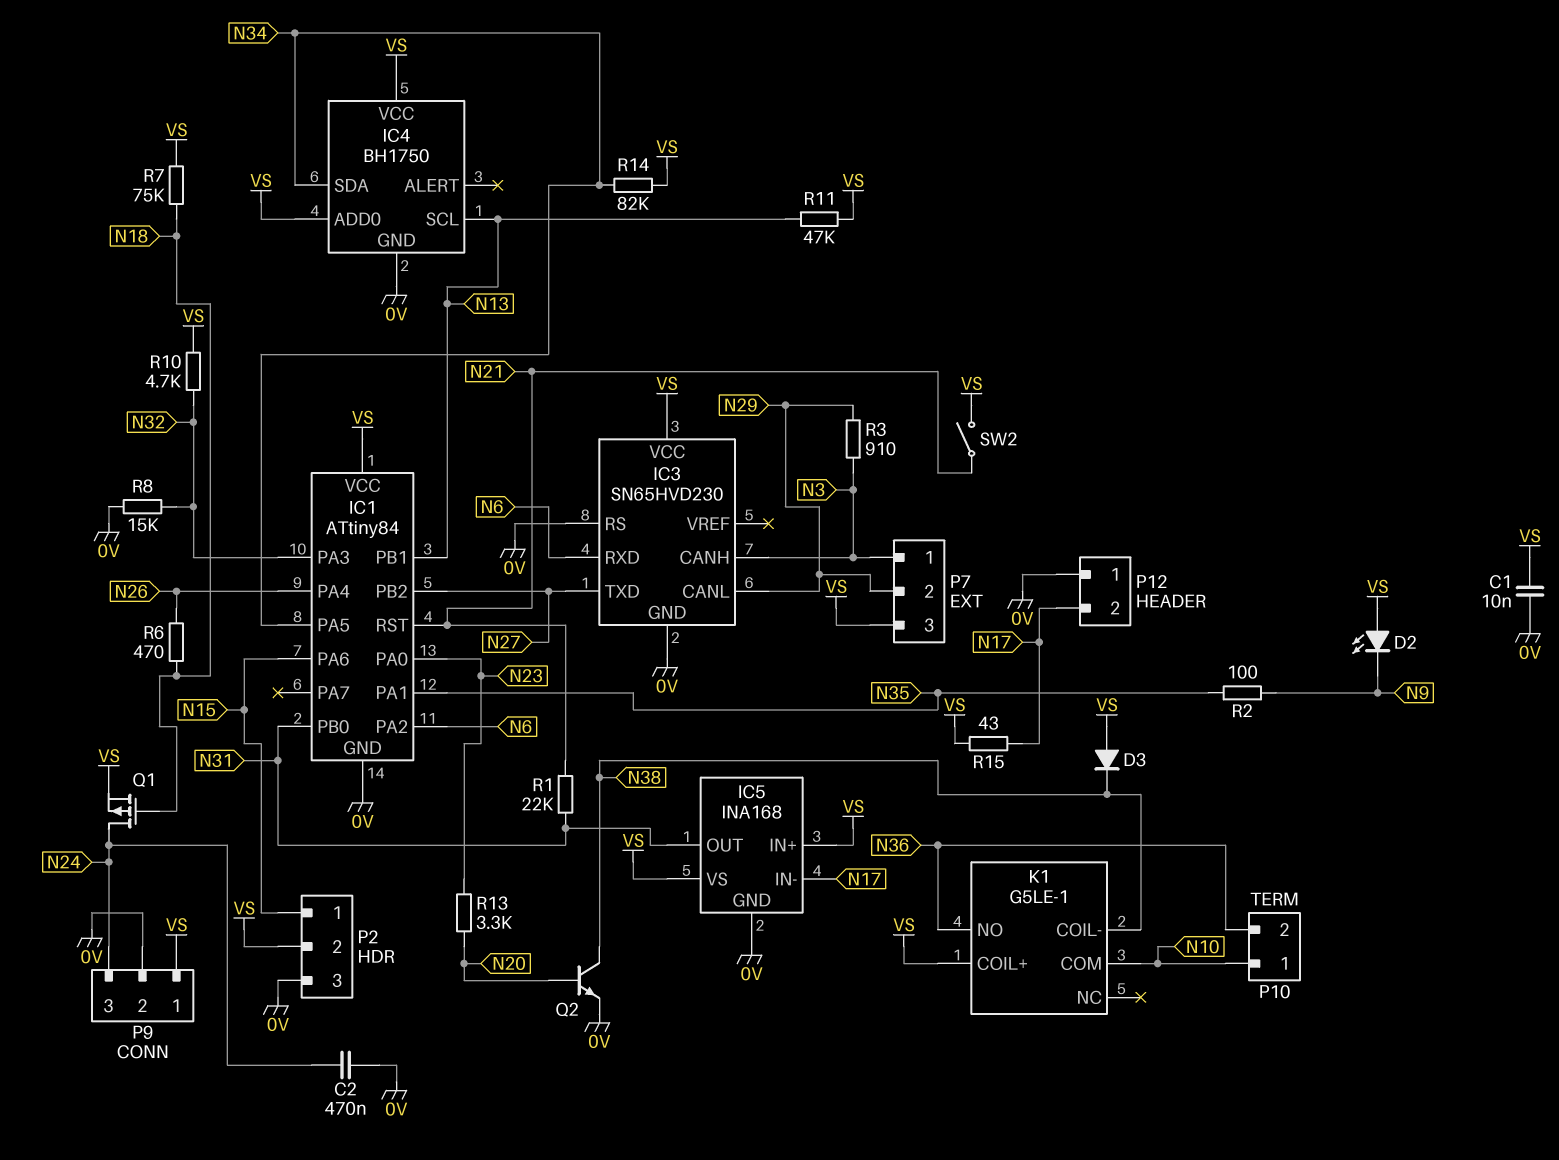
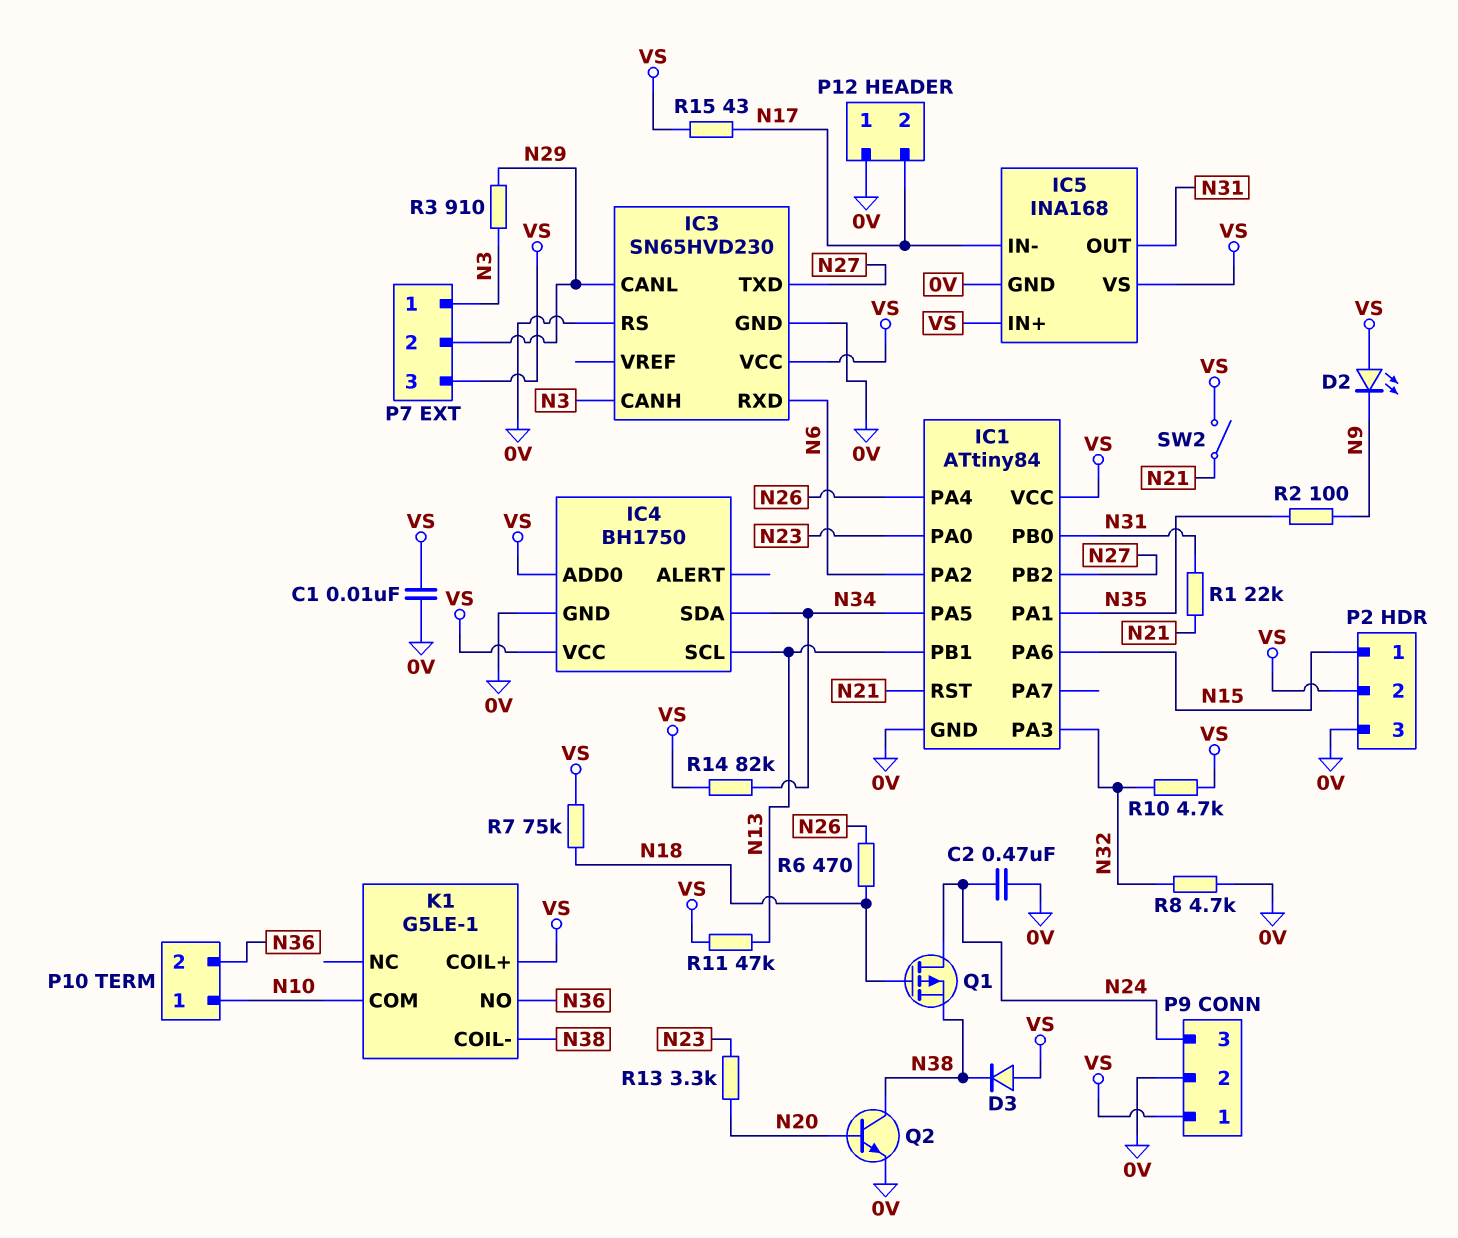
Q1: PMOS (G N18, D N24, S VS) -> PMOS (G N18, D N24, S N38)
R8: 15k (0V, N32) -> 4.7k (0V, N32)

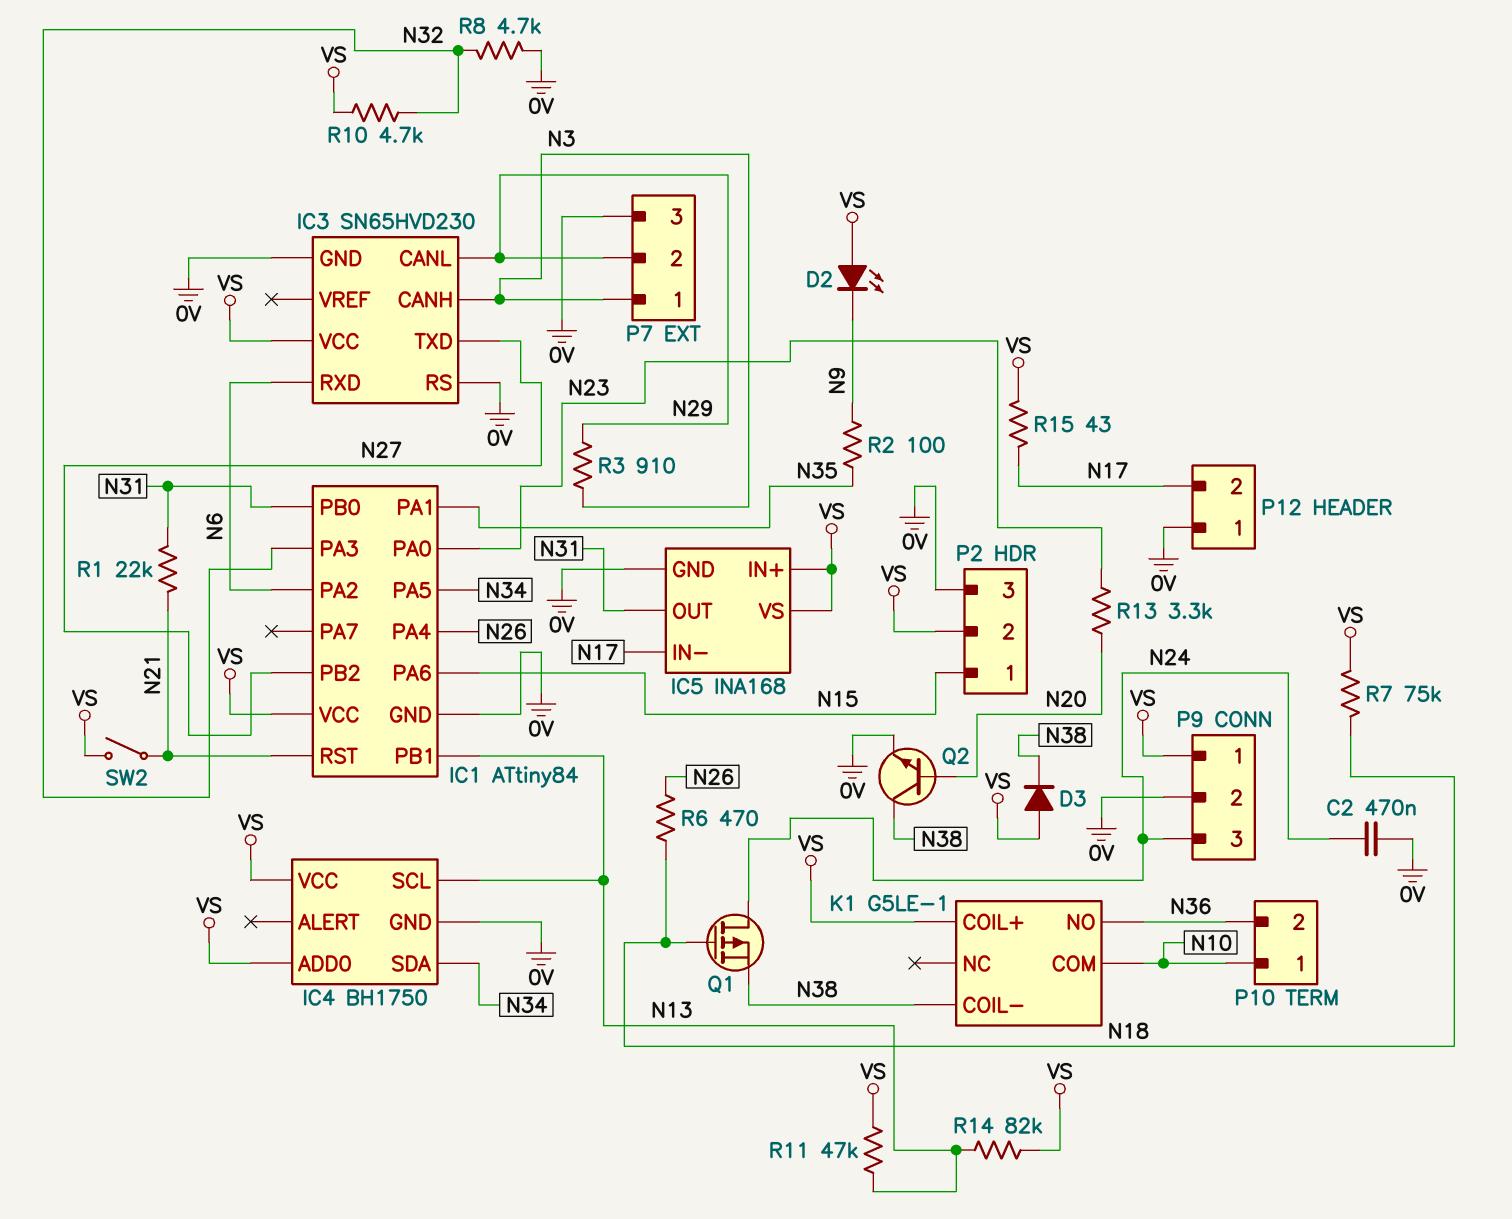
C1: 10nF (0V, VS) -> none
P7 pin 3: VS -> 0V
R14: 82k (N34, VS) -> 82k (N13, VS)

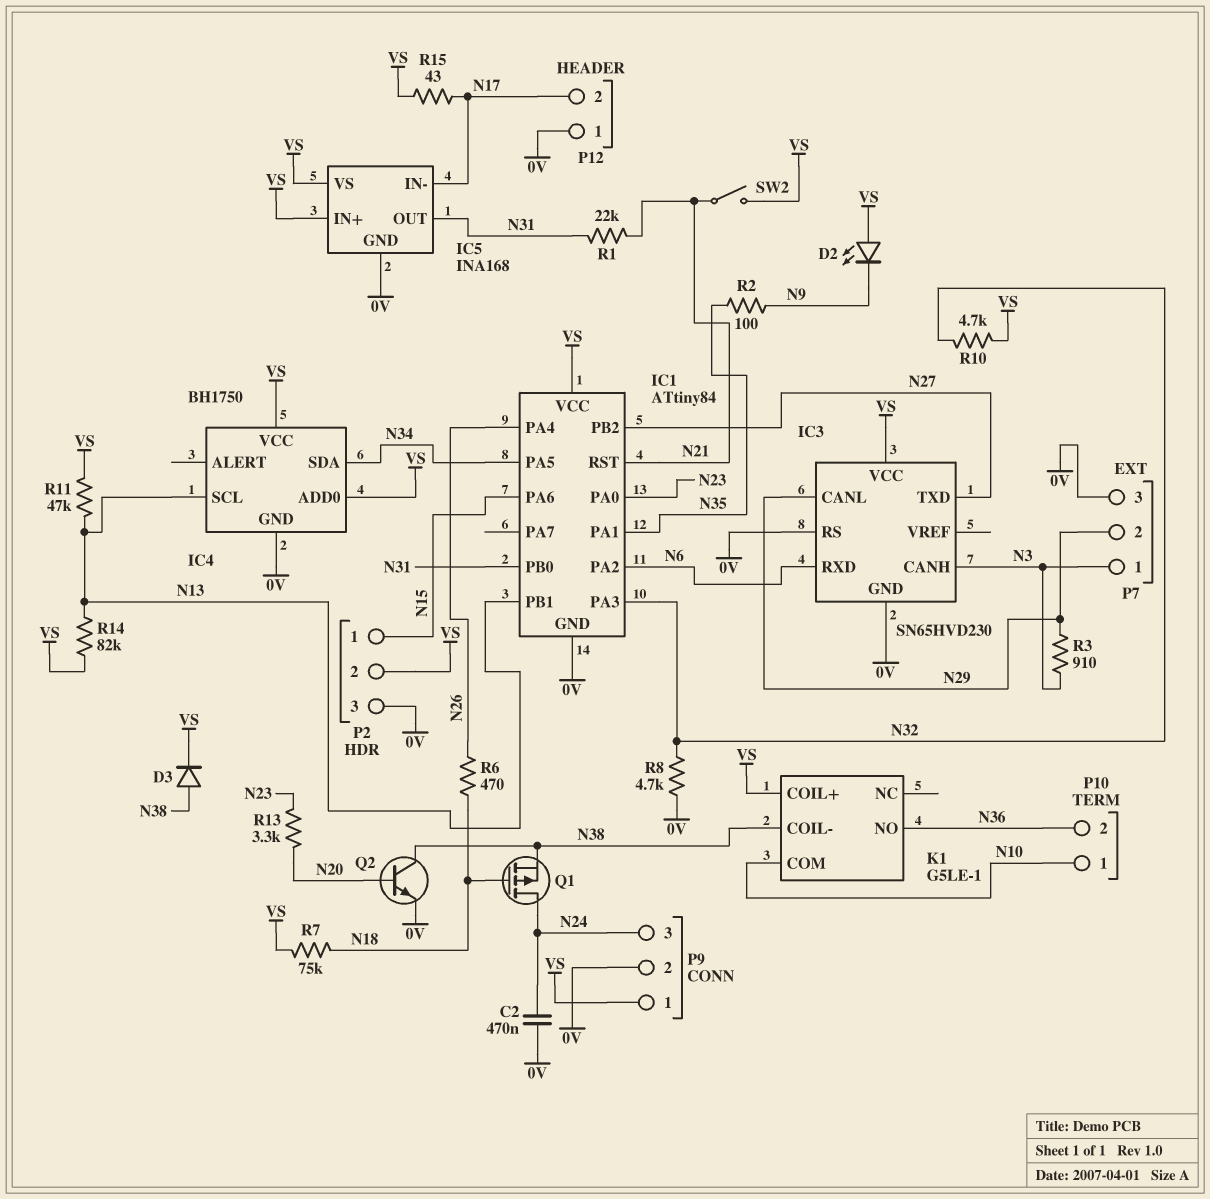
D3: diode (A VS, K N38) -> diode (A N38, K VS)

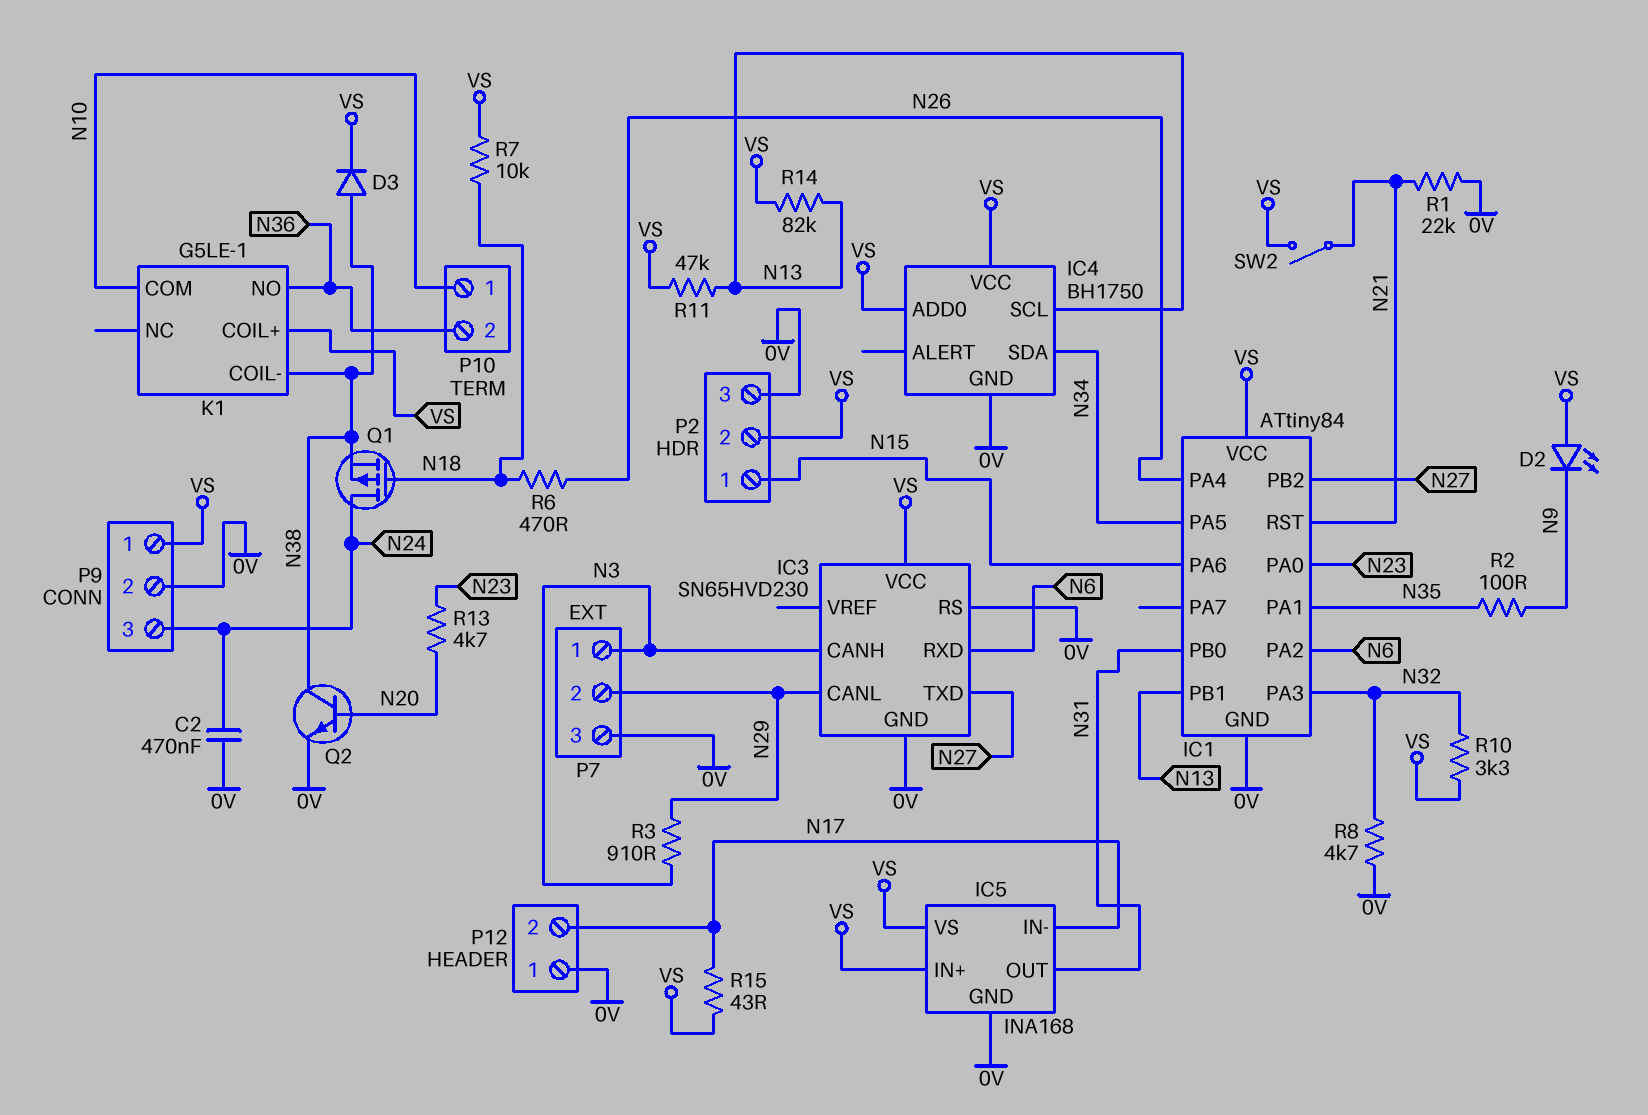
R1: 22k (N21, N31) -> 22k (0V, N21)
R7: 75k (N18, VS) -> 10k (N18, VS)
R10: 4.7k (N32, VS) -> 3.3k (N32, VS)
R13: 3.3k (N20, N23) -> 4.7k (N20, N23)

